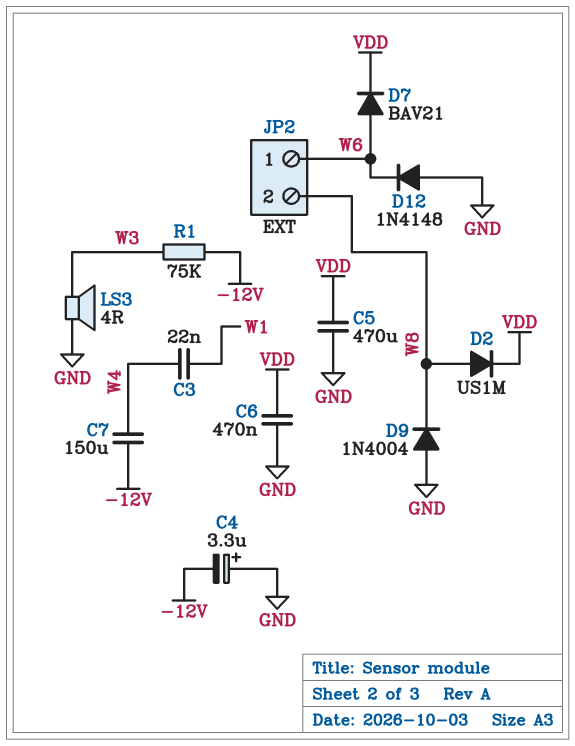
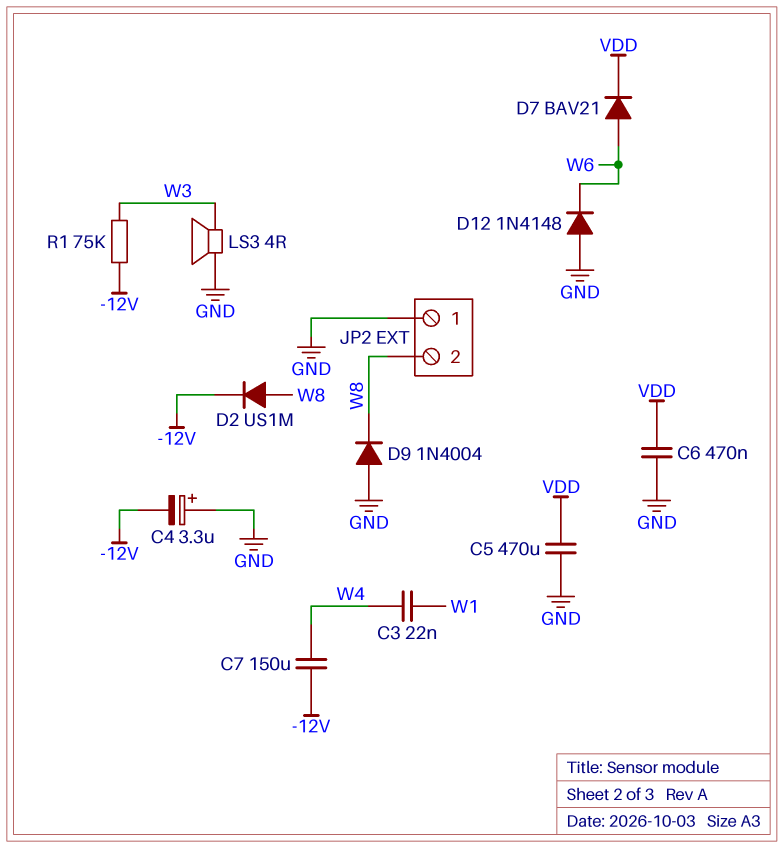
D2: diode US1M (A W8, K VDD) -> diode US1M (A W8, K -12V)
JP2 pin 1: W6 -> GND

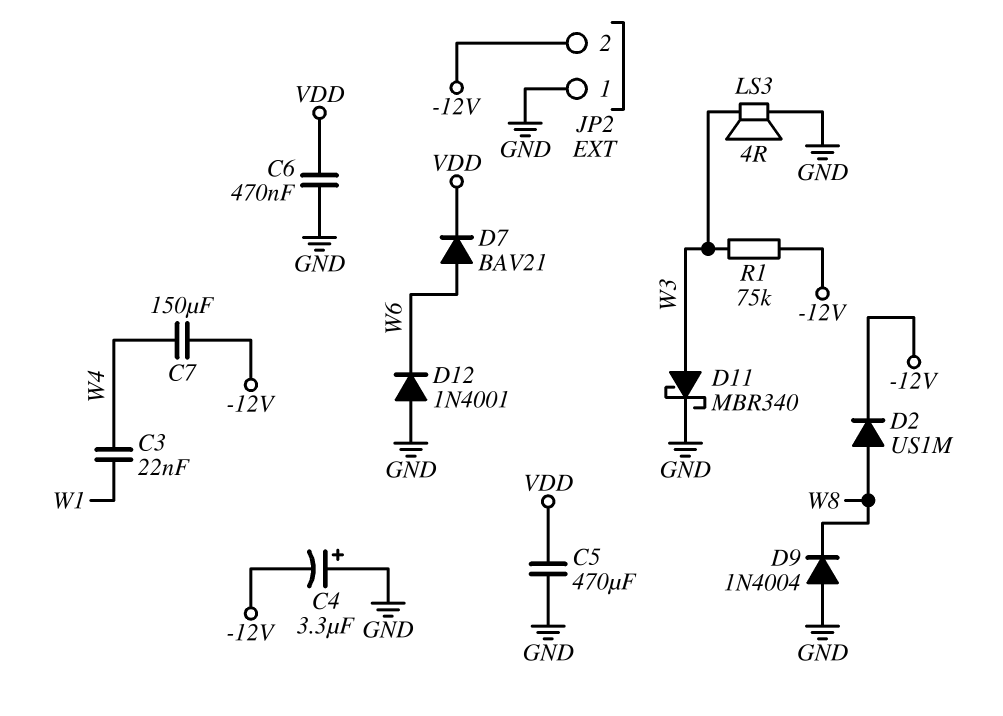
D11: none -> schottky MBR340 (A W3, K GND)
D12: diode 1N4148 (A GND, K W6) -> diode 1N4001 (A GND, K W6)
JP2 pin 2: W8 -> -12V

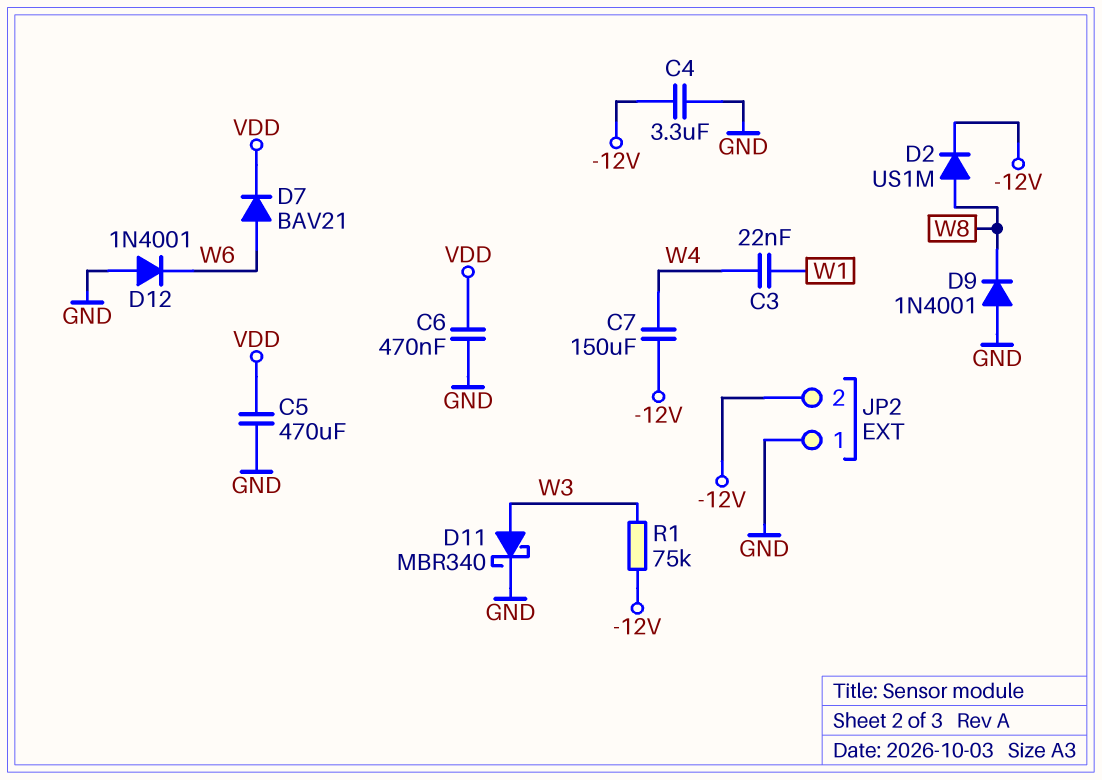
C4: 3.3uF (plus GND, minus -12V) -> 3.3uF (-12V, GND)
D9: diode 1N4004 (A GND, K W8) -> diode 1N4001 (A GND, K W8)
LS3: speaker 4R (GND, W3) -> none

